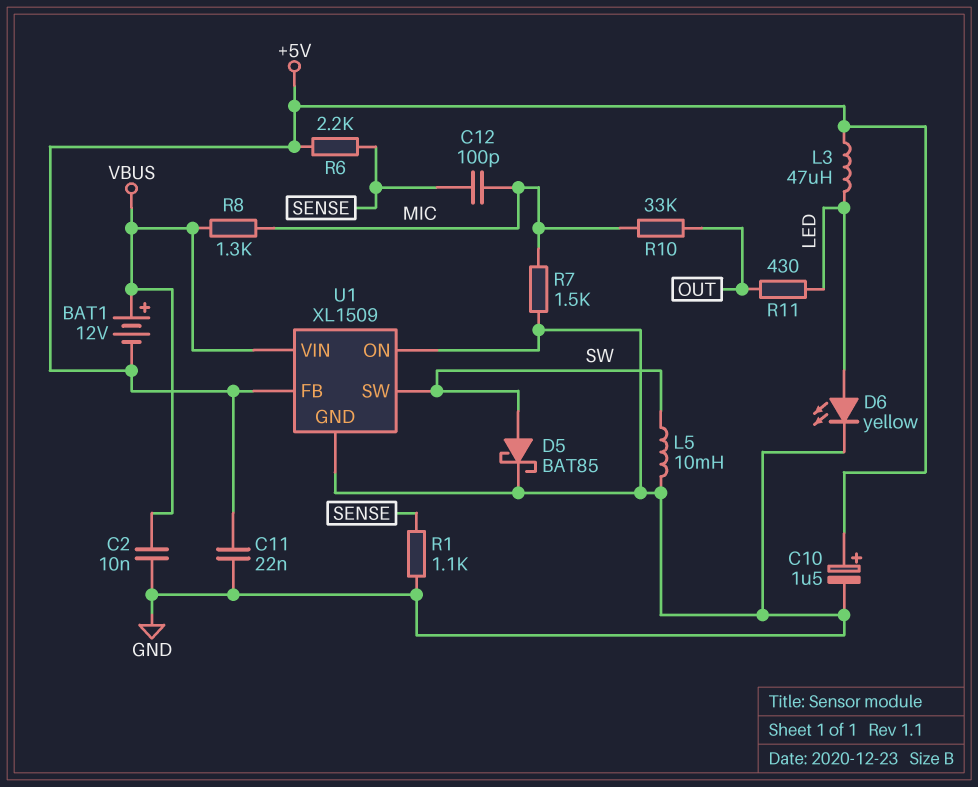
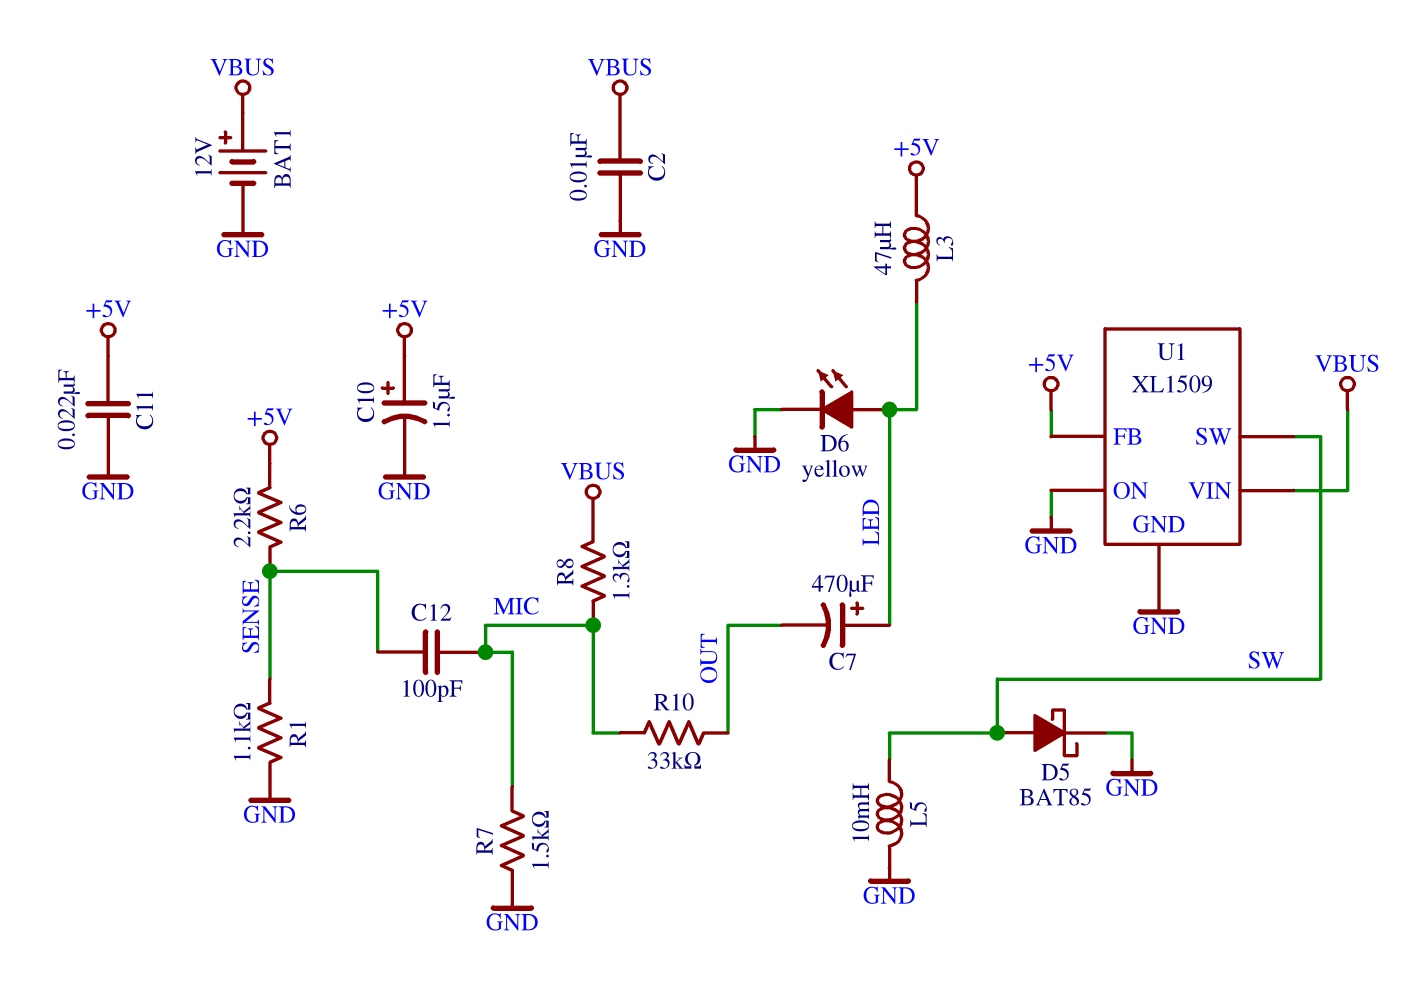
BAT1: 12V (plus VBUS, minus +5V) -> 12V (plus VBUS, minus GND)
C7: none -> 470uF (plus LED, minus OUT)
R11: 430 (LED, OUT) -> none

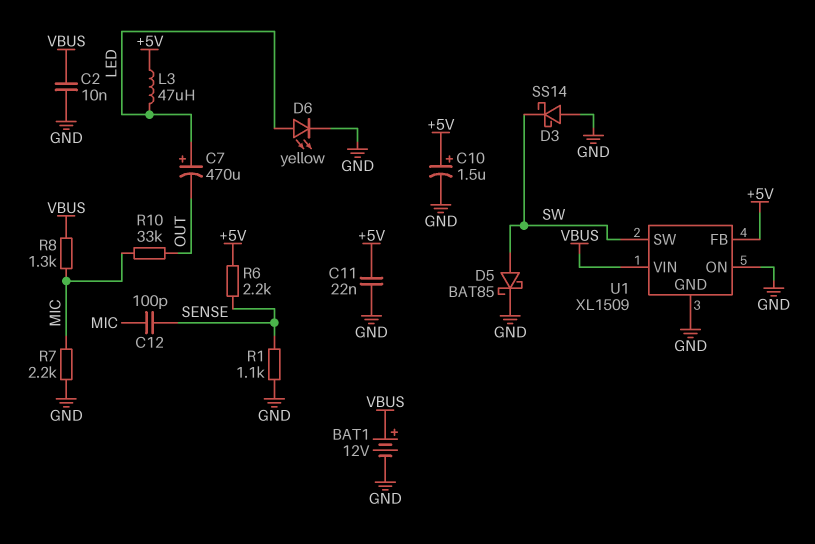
D3: none -> schottky SS14 (A GND, K SW)
L5: 10mH (GND, SW) -> none
R7: 1.5k (GND, MIC) -> 2.2k (GND, MIC)

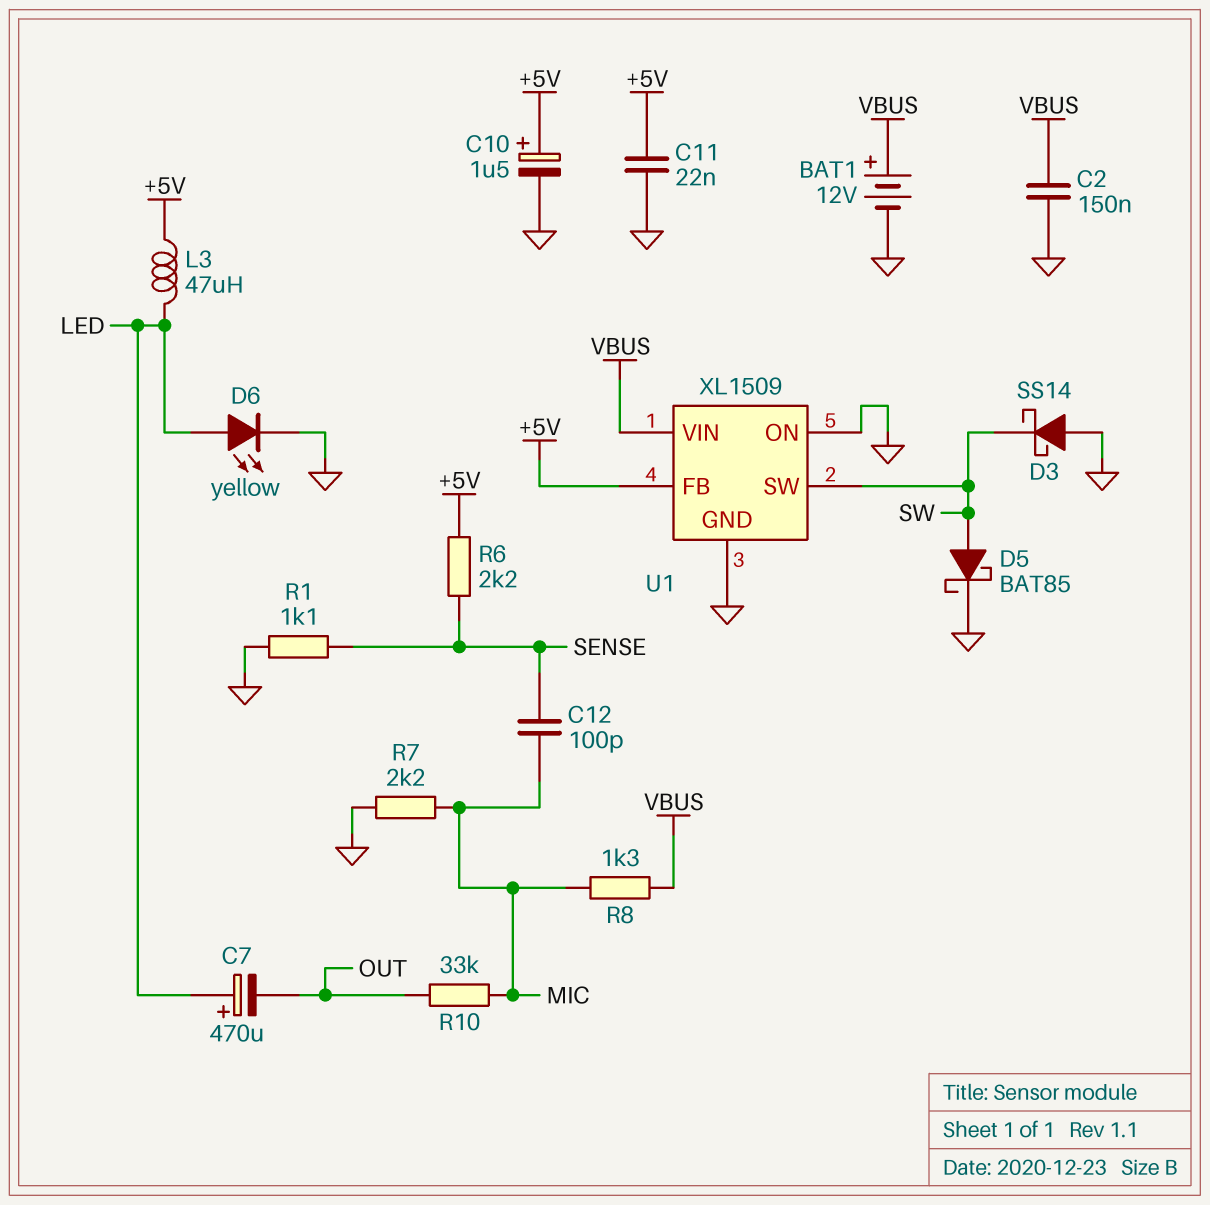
C2: 10nF (GND, VBUS) -> 150nF (GND, VBUS)

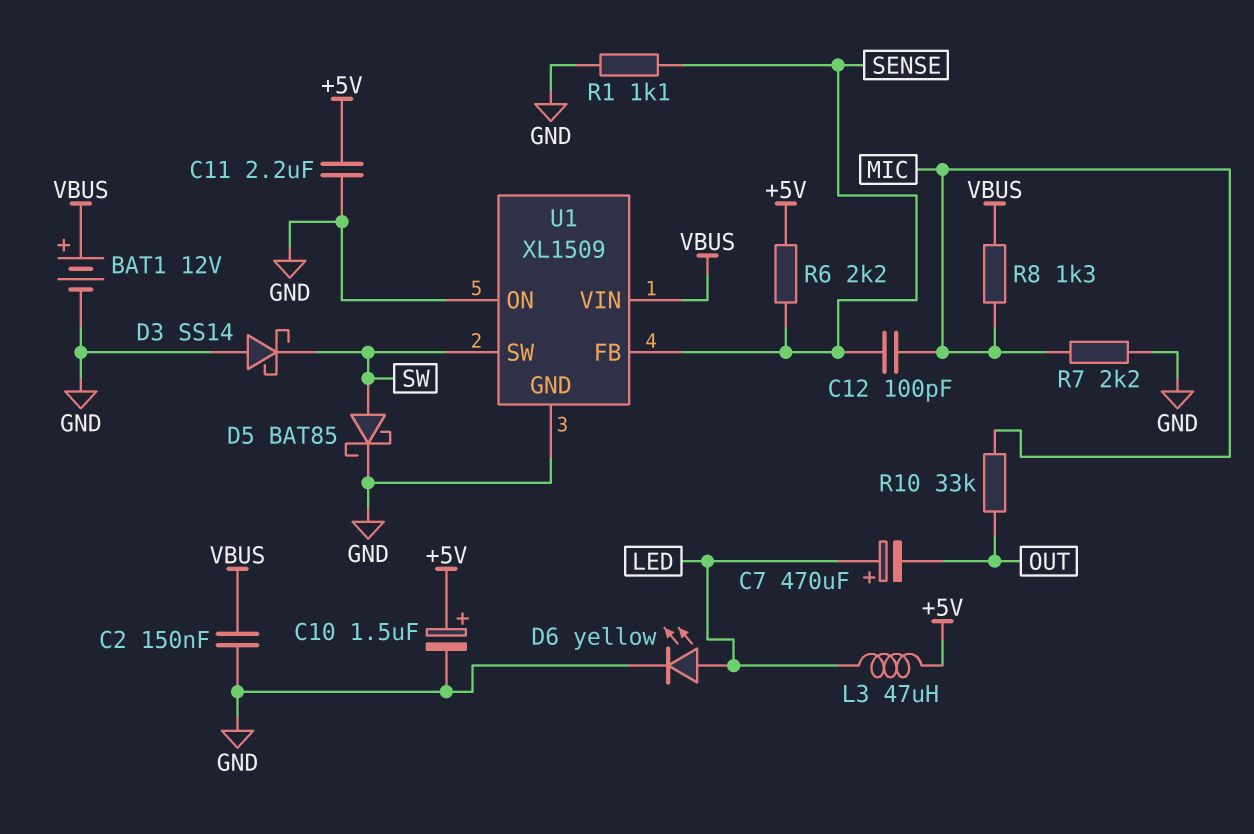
C11: 22nF (+5V, GND) -> 2.2uF (+5V, GND)
U1 pin FB: +5V -> SENSE

